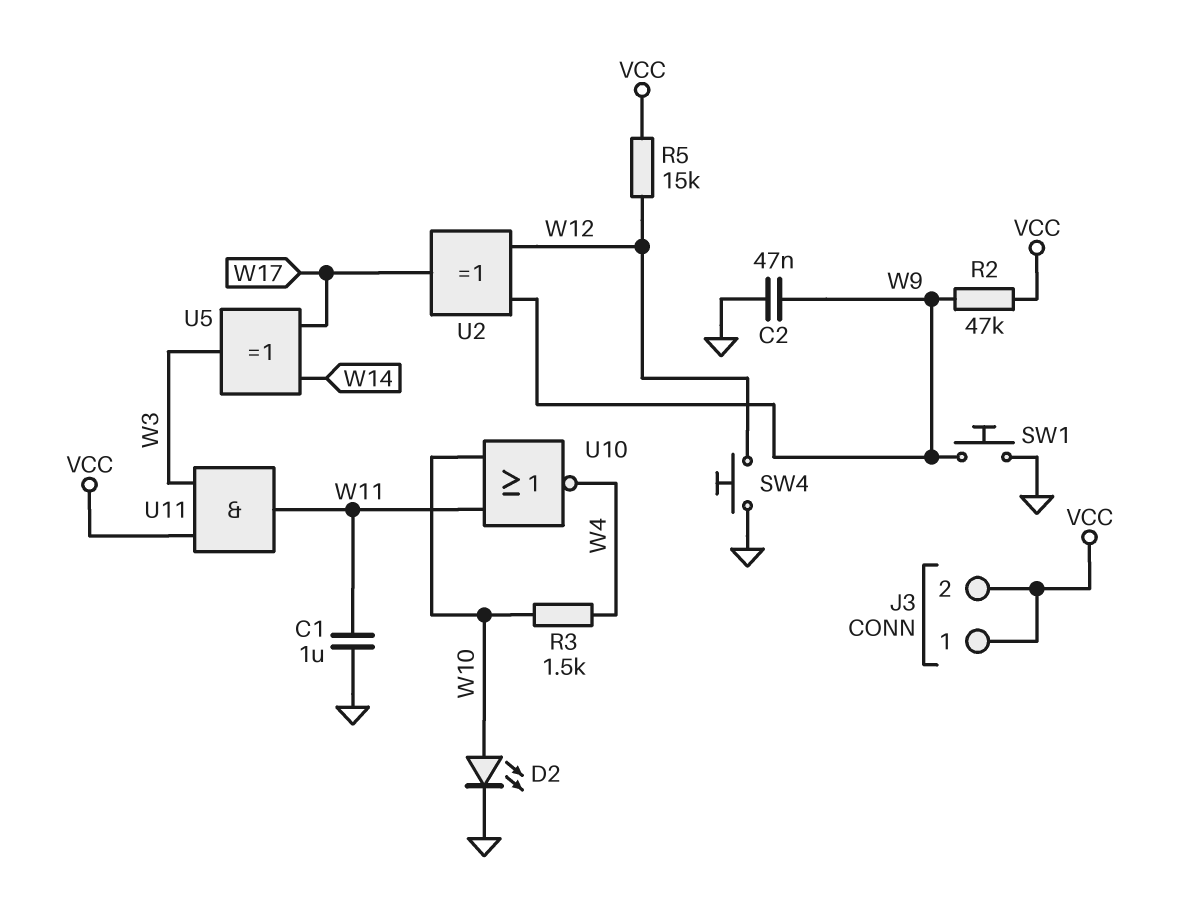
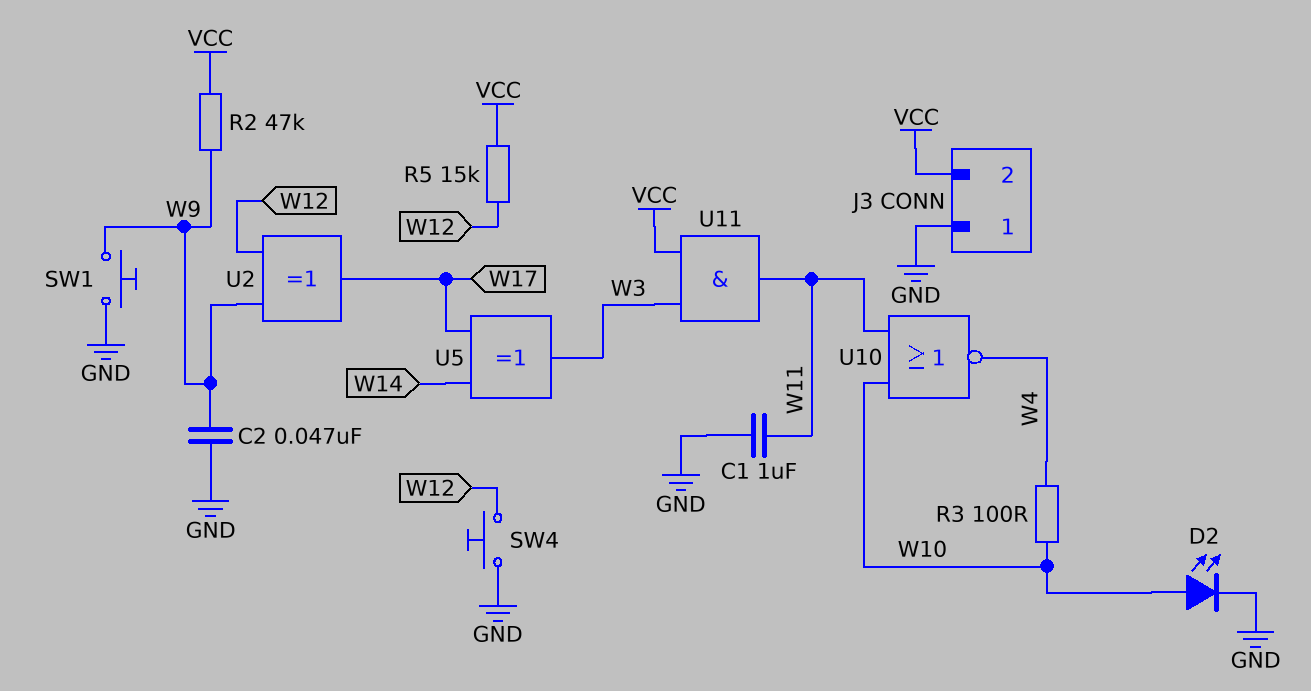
J3 pin 1: VCC -> GND
R3: 1.5k (W4, W10) -> 100 (W4, W10)

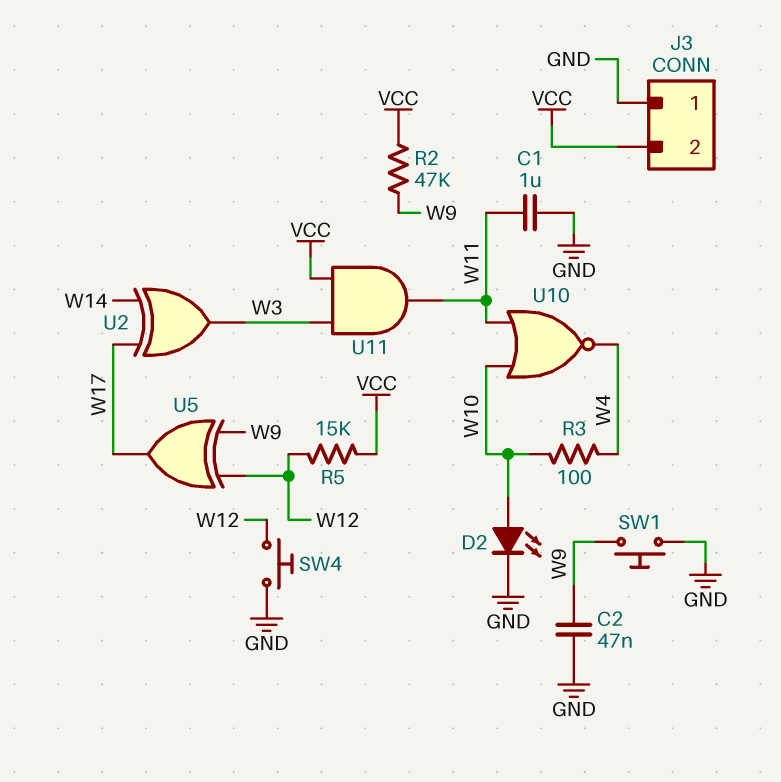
U2: XOR (in W9, in W12, out W17) -> XOR (in W14, in W17, out W3)
U5: XOR (in W14, in W17, out W3) -> XOR (in W9, in W12, out W17)

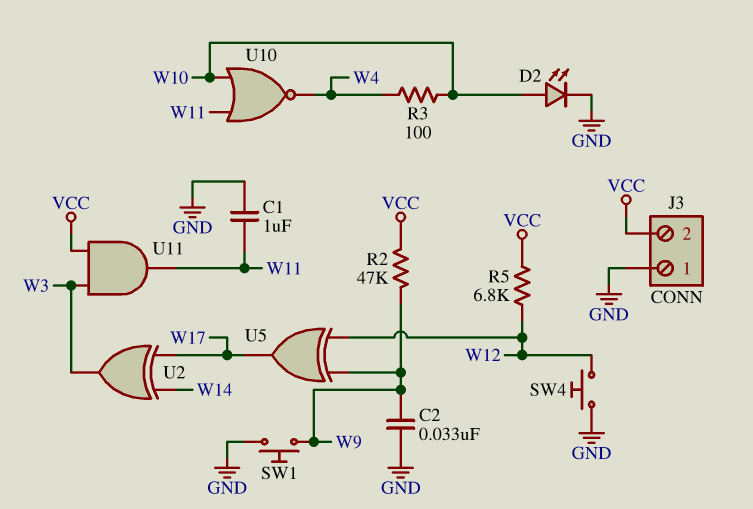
C2: 47nF (GND, W9) -> 33nF (GND, W9)
R5: 15k (VCC, W12) -> 6.8k (VCC, W12)

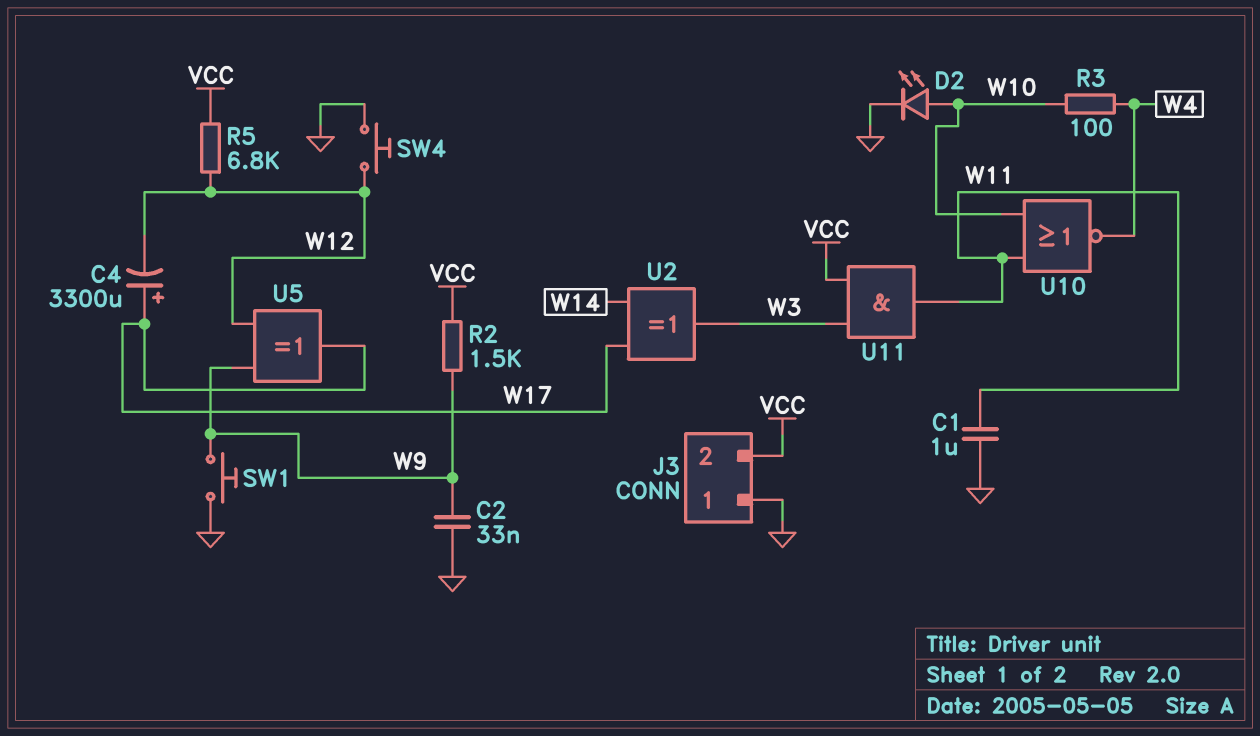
C4: none -> 3300uF (plus W17, minus W12)
R2: 47k (VCC, W9) -> 1.5k (VCC, W9)

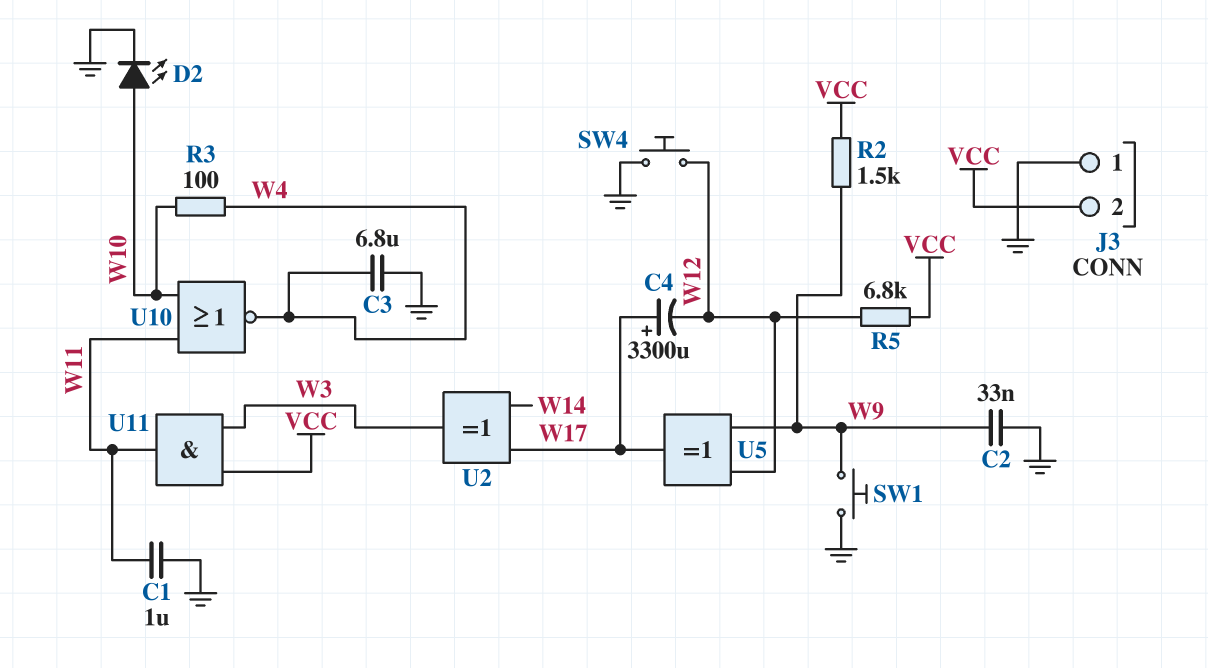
C3: none -> 6.8uF (GND, W4)

